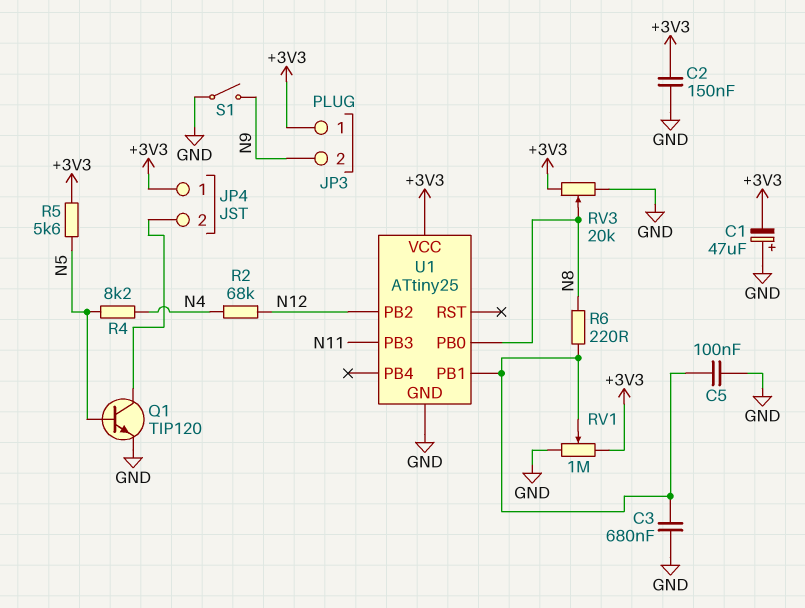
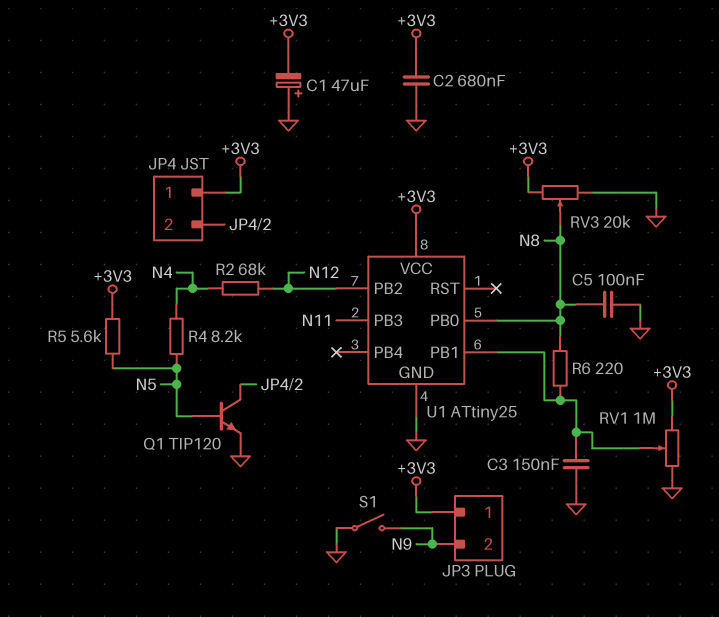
C2: 150nF (+3V3, GND) -> 680nF (+3V3, GND)
C3: 680nF (GND, U1/PB1) -> 150nF (GND, U1/PB1)
C5: 100nF (GND, U1/PB1) -> 100nF (GND, N8)

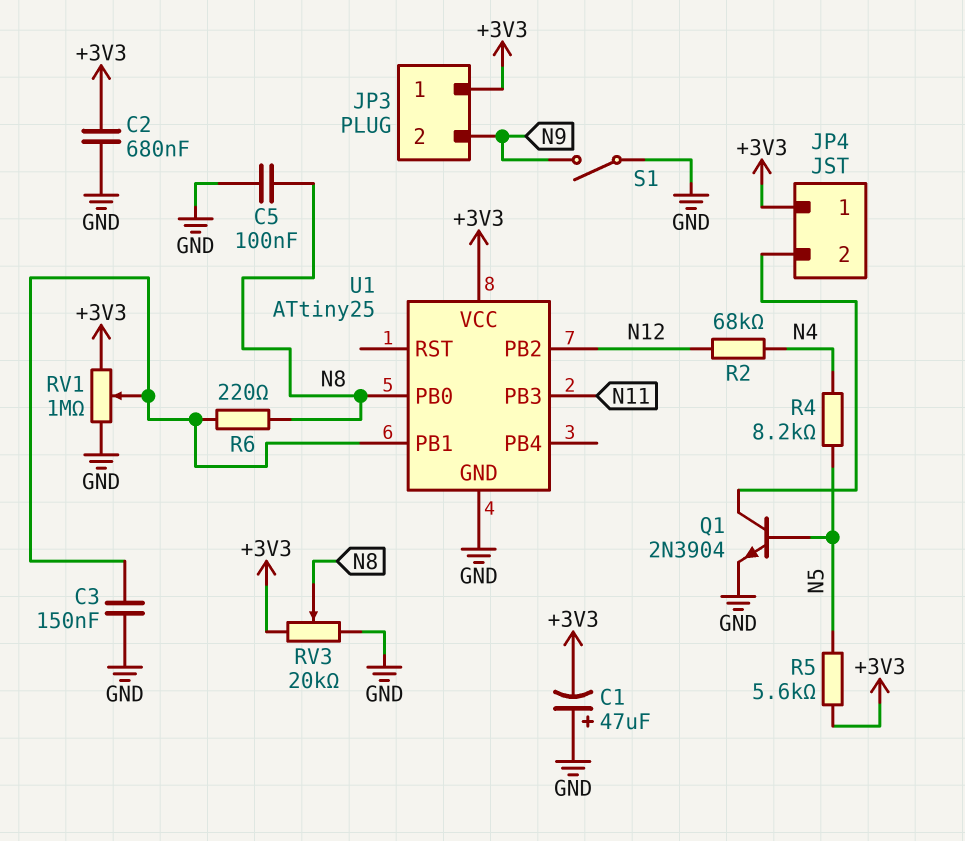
Q1: NPN TIP120 (B N5, C JP4/2, E GND) -> NPN 2N3904 (B N5, C JP4/2, E GND)

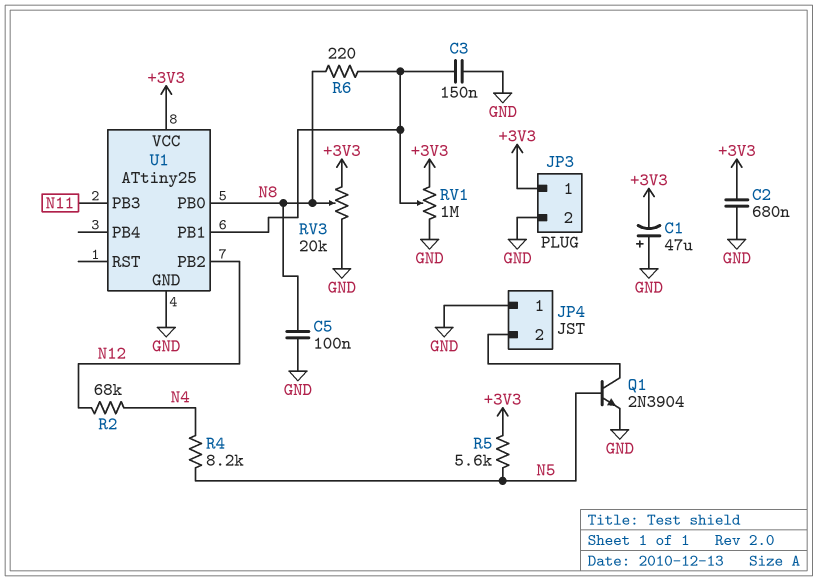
JP3 pin 2: N9 -> GND
JP4 pin 1: +3V3 -> GND
S1: switch (GND, N9) -> none

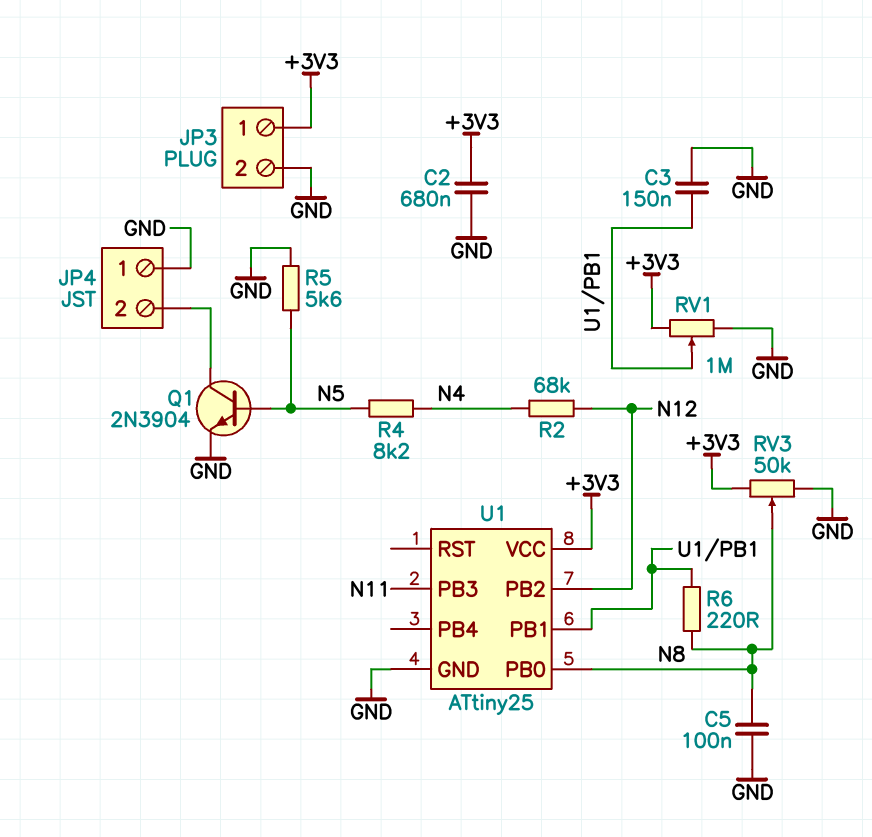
C1: 47uF (plus GND, minus +3V3) -> none
R5: 5.6k (+3V3, N5) -> 5.6k (GND, N5)
RV3: 20k (+3V3, GND, wiper N8) -> 50k (+3V3, GND, wiper N8)

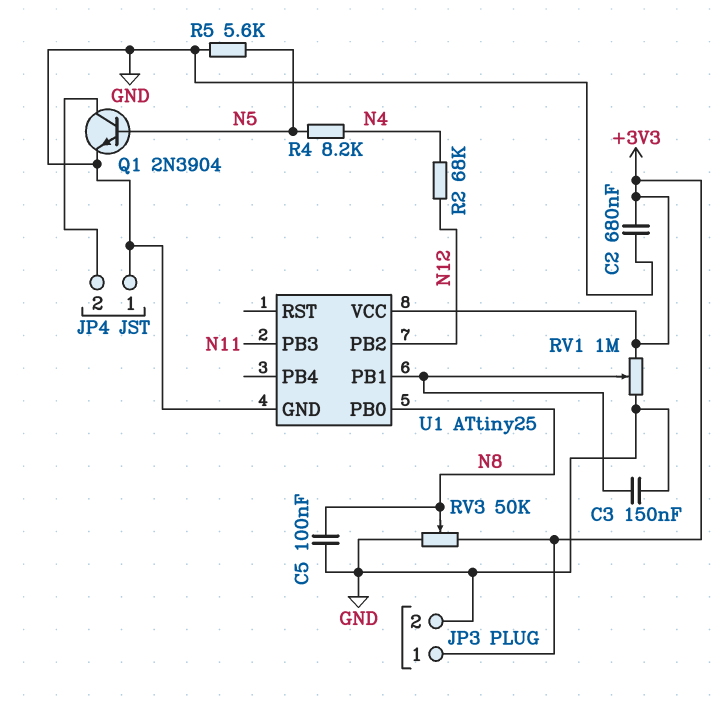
R6: 220 (N8, U1/PB1) -> none

